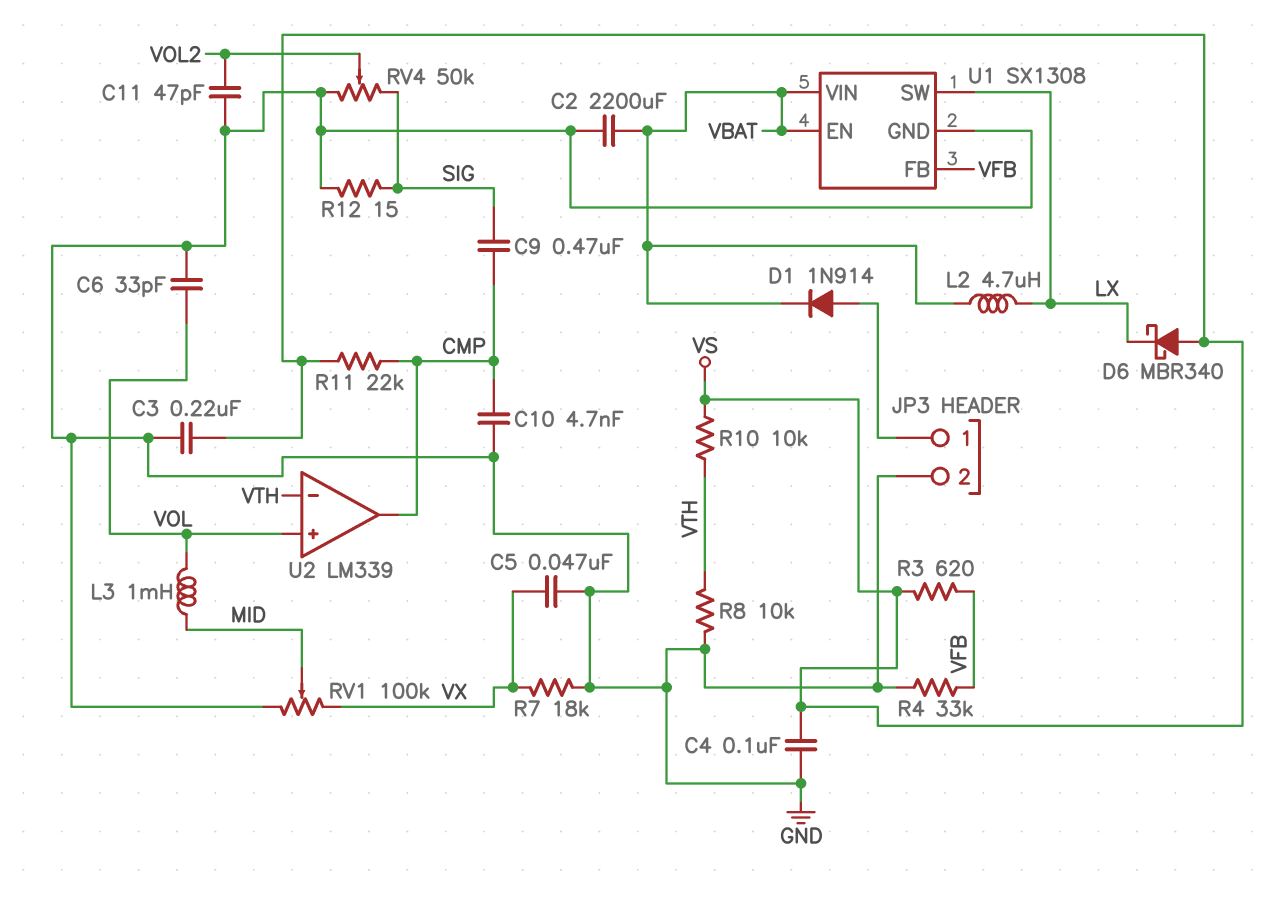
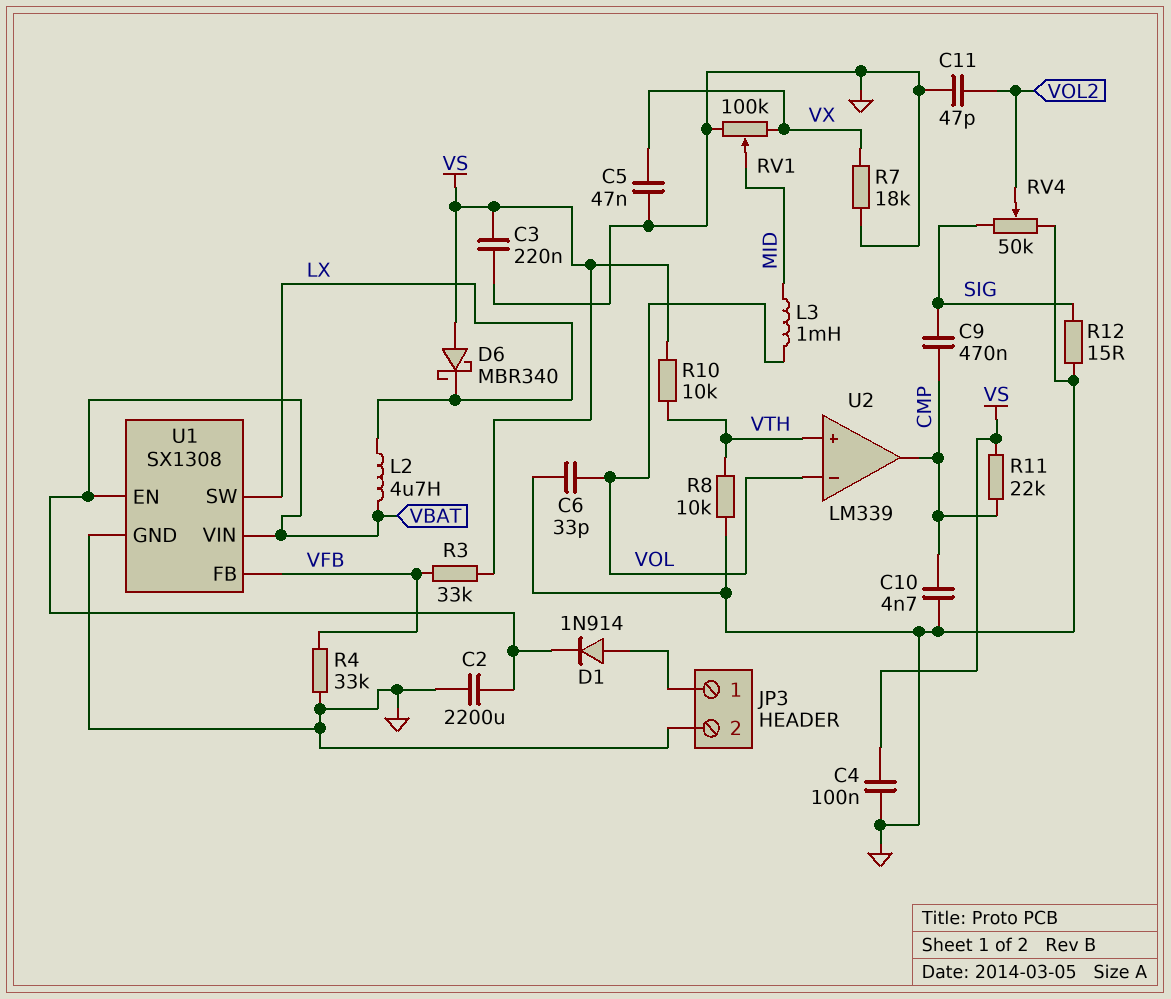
R3: 620 (VFB, VS) -> 33k (VFB, VS)
U2 pin in+: VOL -> VTH
U2 pin in-: VTH -> VOL

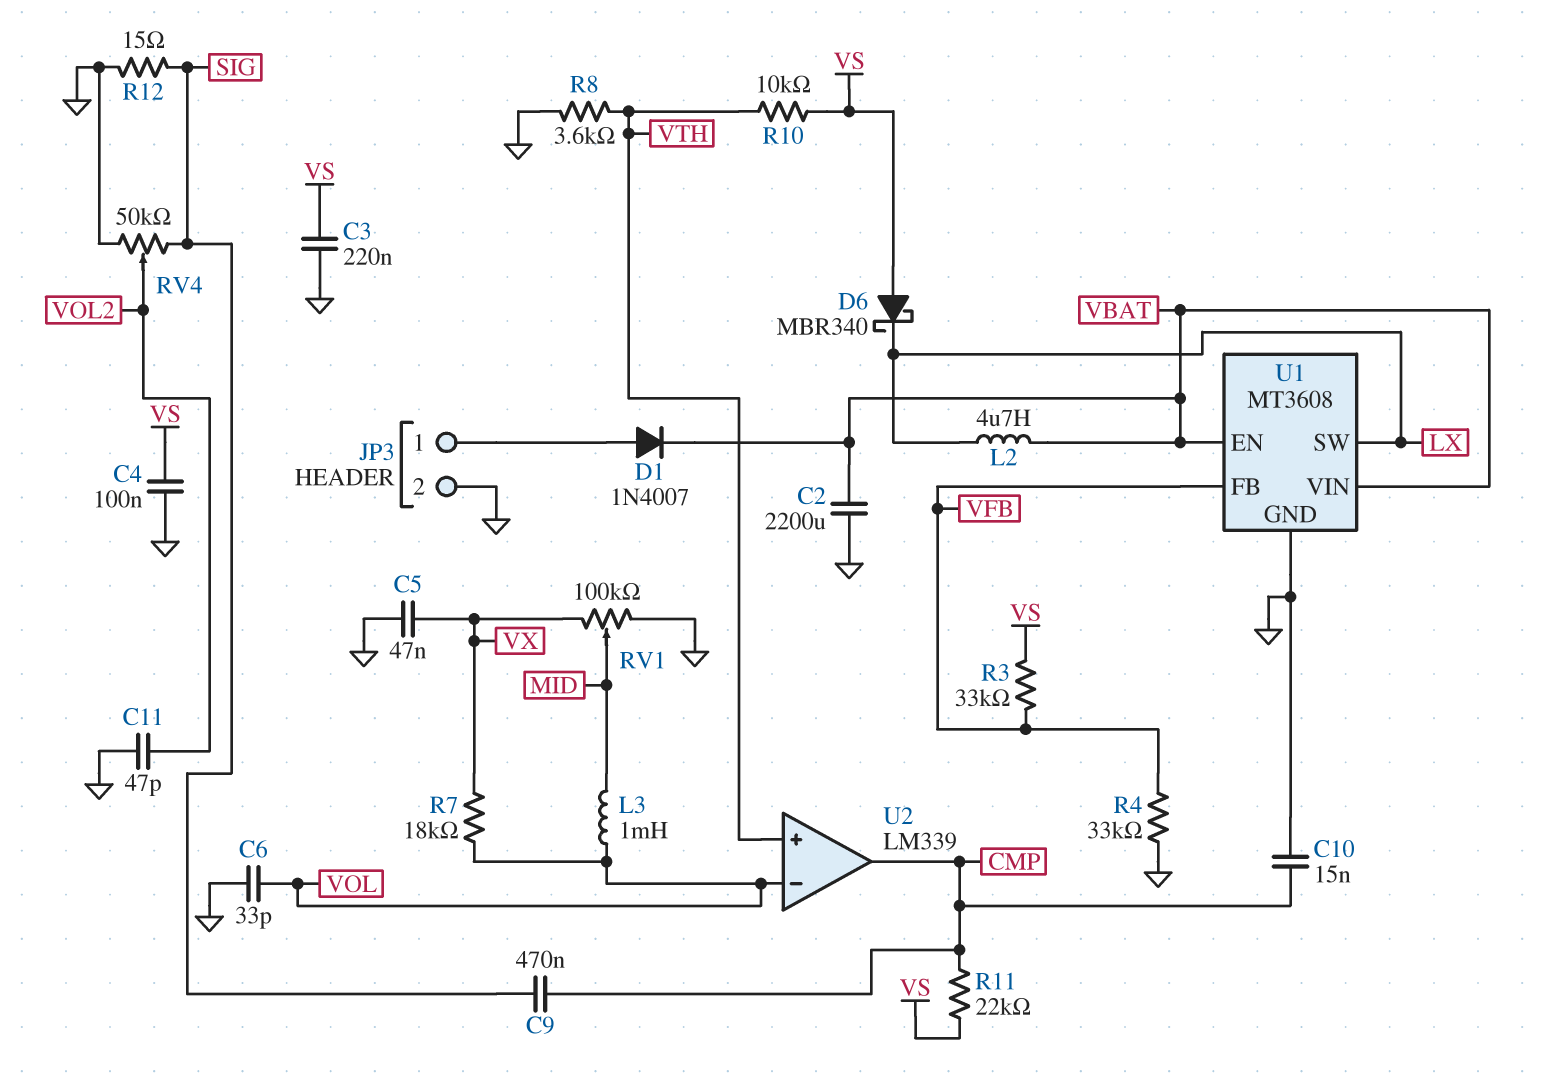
C10: 4.7nF (CMP, GND) -> 15nF (CMP, GND)
D1: diode 1N914 (A JP3/1, K VBAT) -> diode 1N4007 (A JP3/1, K VBAT)
R7: 18k (GND, VX) -> 18k (VOL, VX)
R8: 10k (GND, VTH) -> 3.6k (GND, VTH)
U1: SX1308 -> MT3608

